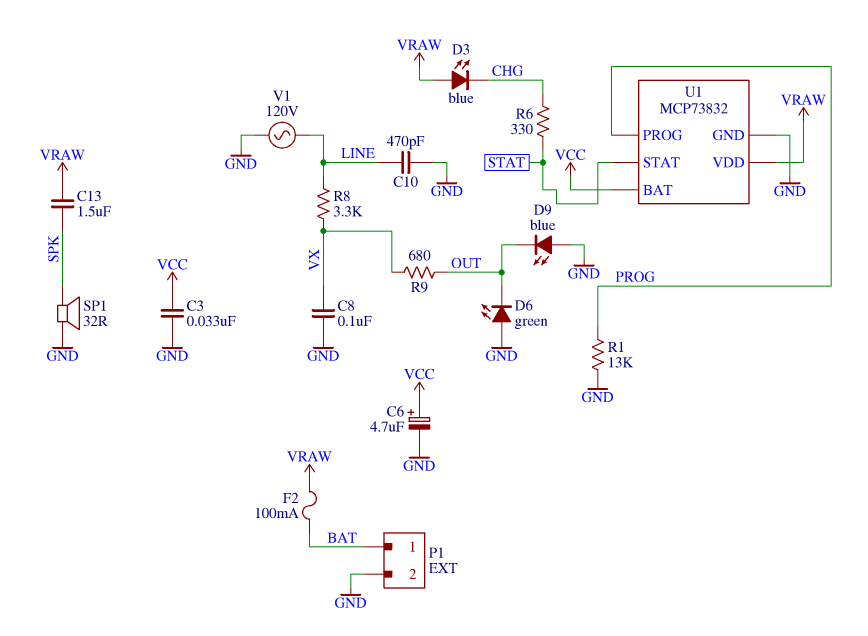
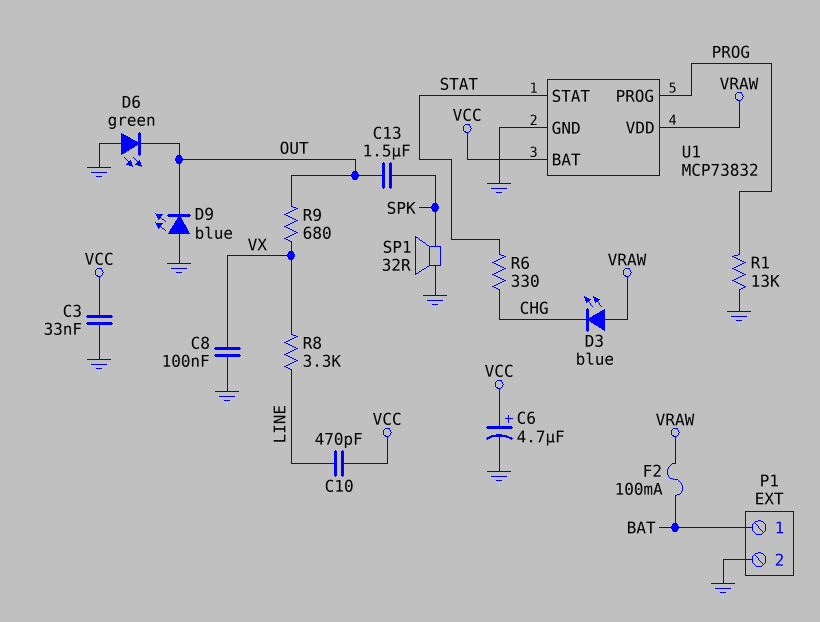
C10: 470pF (GND, LINE) -> 470pF (LINE, VCC)
C13: 1.5uF (SPK, VRAW) -> 1.5uF (OUT, SPK)
V1: AC 120V (GND, LINE) -> none

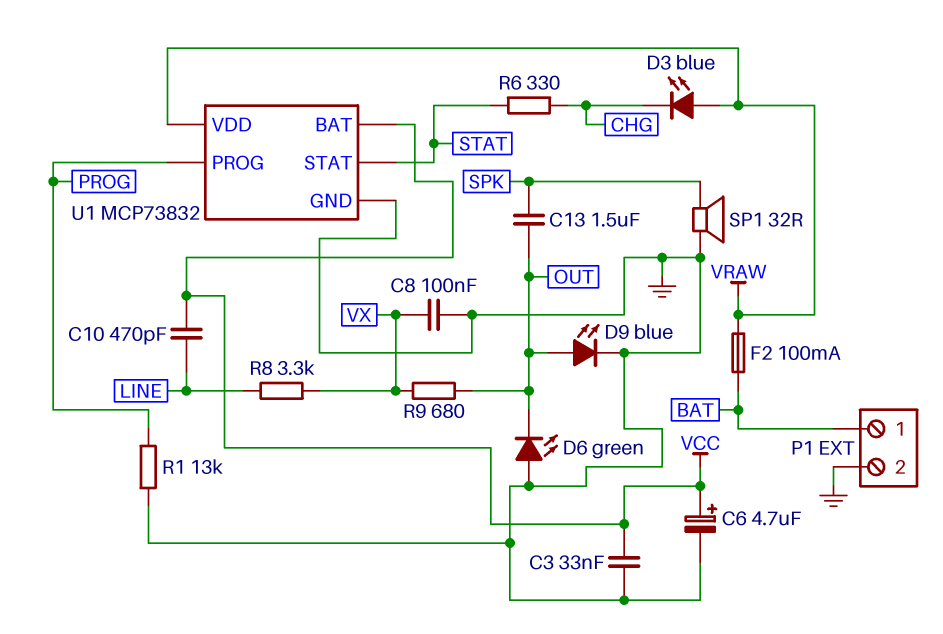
D9: LED blue (A GND, K OUT) -> LED blue (A OUT, K GND)

